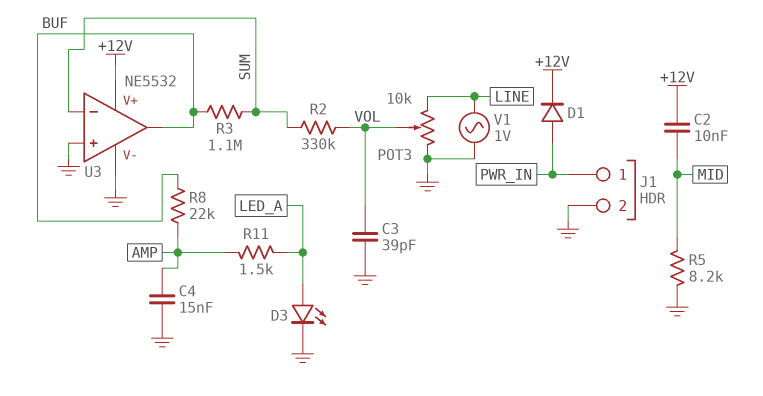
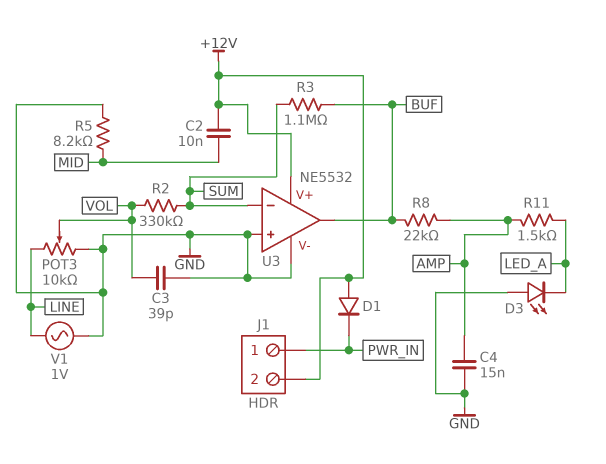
D1: diode (A PWR_IN, K +12V) -> diode (A +12V, K PWR_IN)
D3: LED (A LED_A, K GND) -> LED (A GND, K LED_A)
J1 pin 2: GND -> +12V

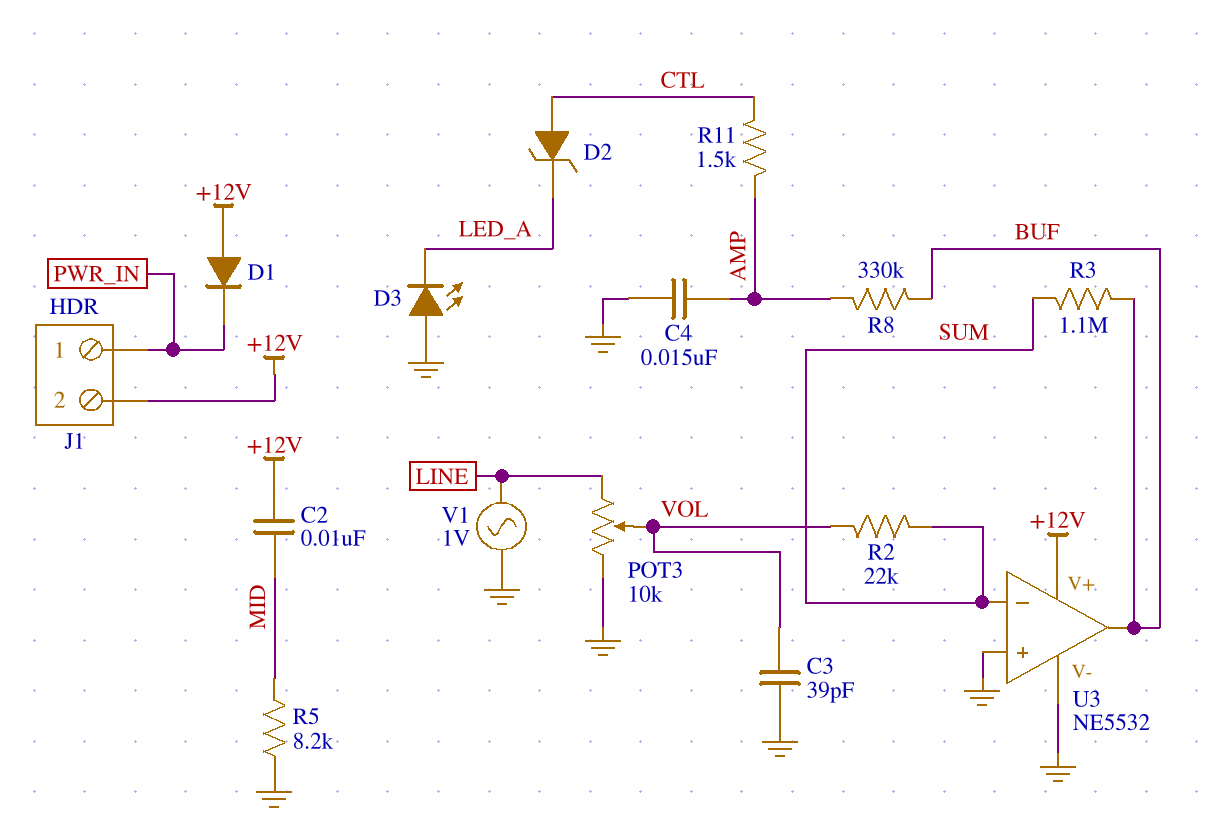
D2: none -> zener (A CTL, K LED_A)
R2: 330k (SUM, VOL) -> 22k (SUM, VOL)
R8: 22k (AMP, BUF) -> 330k (AMP, BUF)
R11: 1.5k (AMP, LED_A) -> 1.5k (AMP, CTL)

